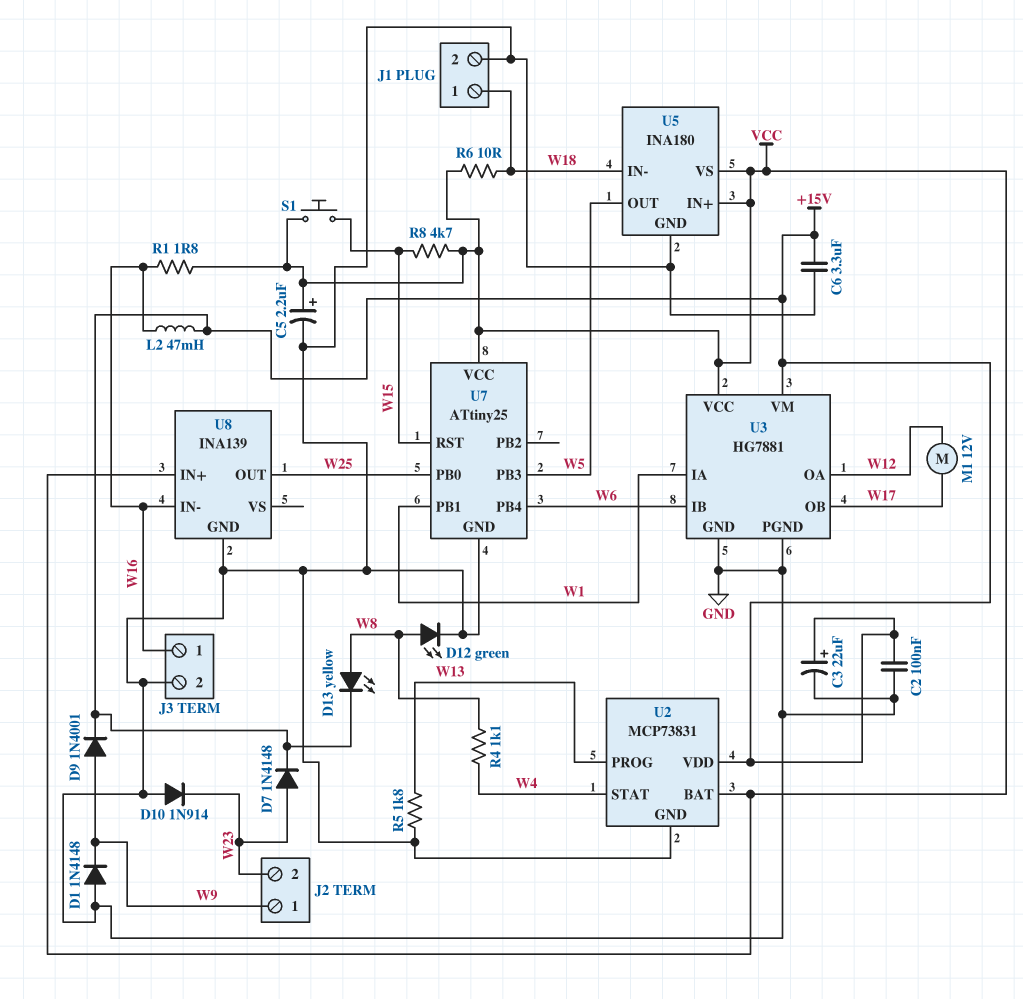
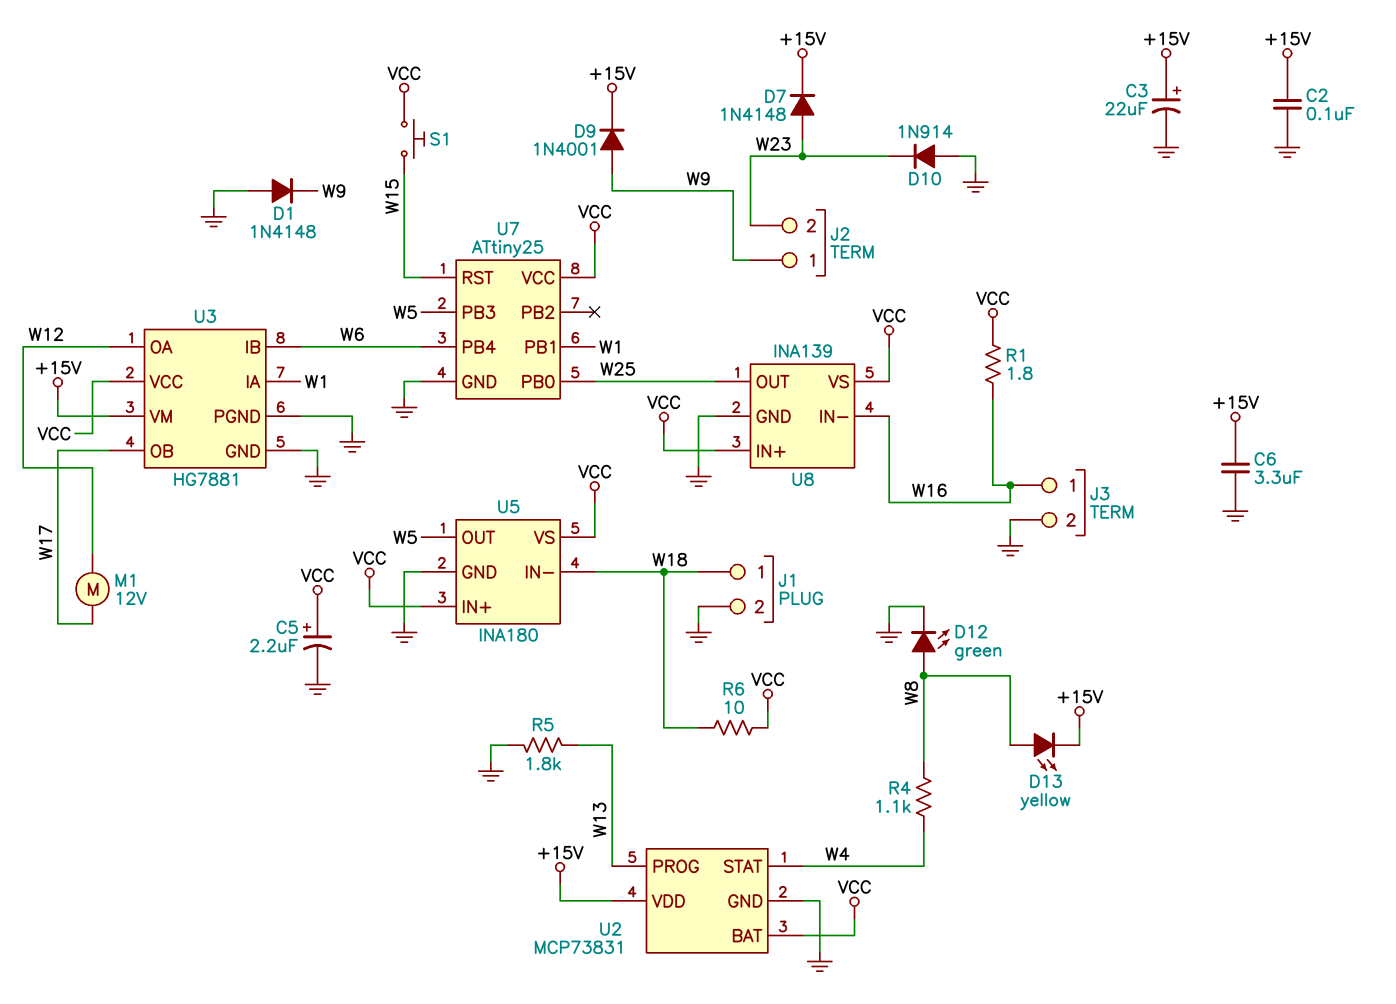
L2: 47mH (+15V, W16) -> none
R8: 4.7k (VCC, W15) -> none
U8 pin VS: none -> VCC

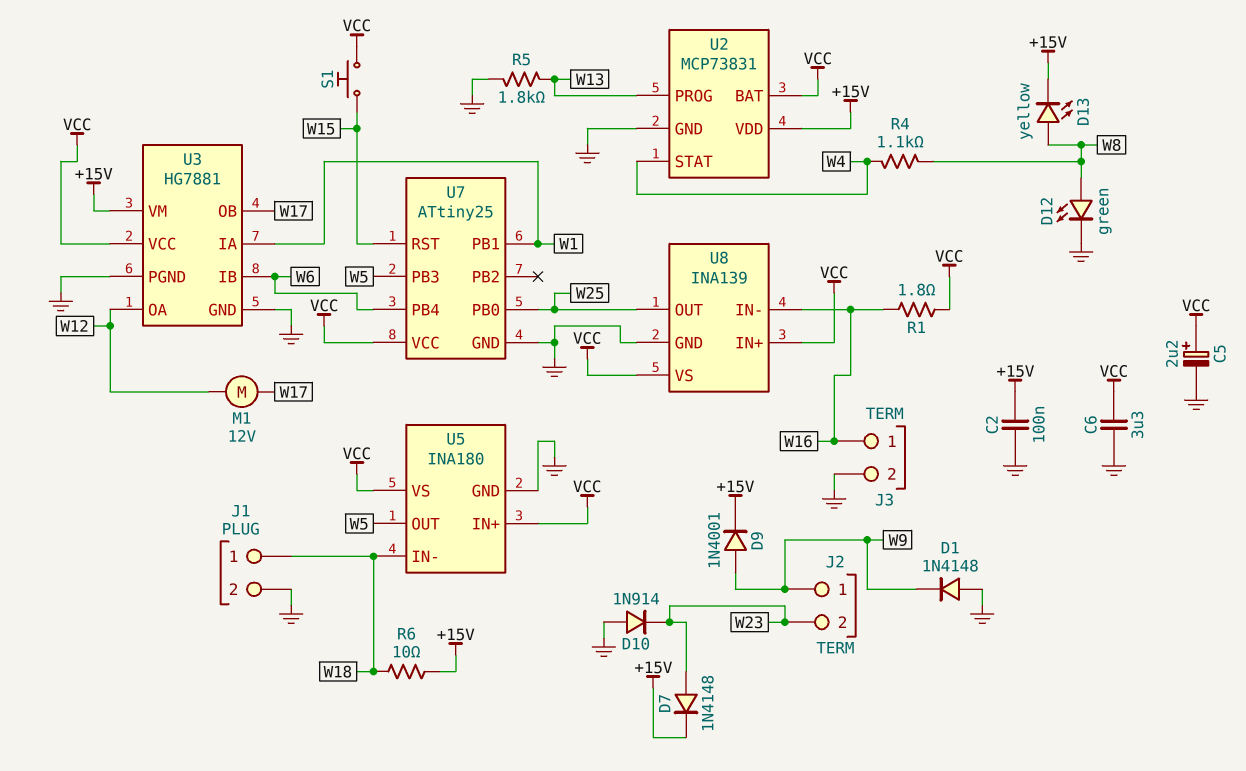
C3: 22uF (plus +15V, minus GND) -> none
C6: 3.3uF (+15V, GND) -> 3.3uF (GND, VCC)
R6: 10 (VCC, W18) -> 10 (+15V, W18)

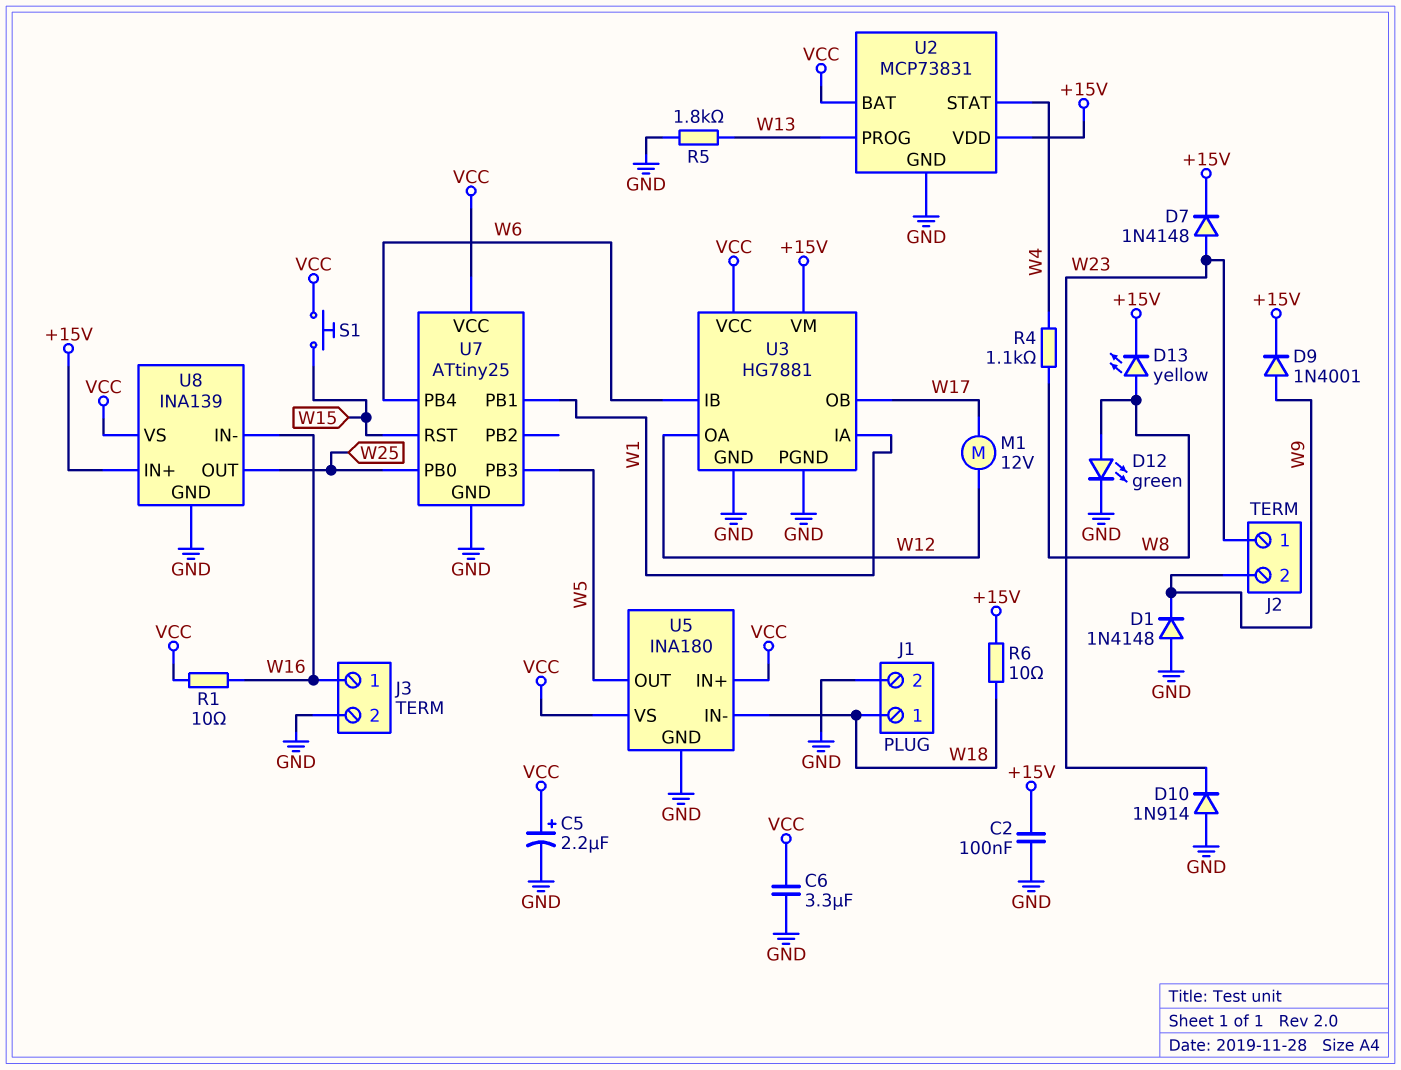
J2 pin 1: W9 -> W23
J2 pin 2: W23 -> W9
R1: 1.8 (VCC, W16) -> 10 (VCC, W16)
U8 pin IN+: VCC -> +15V

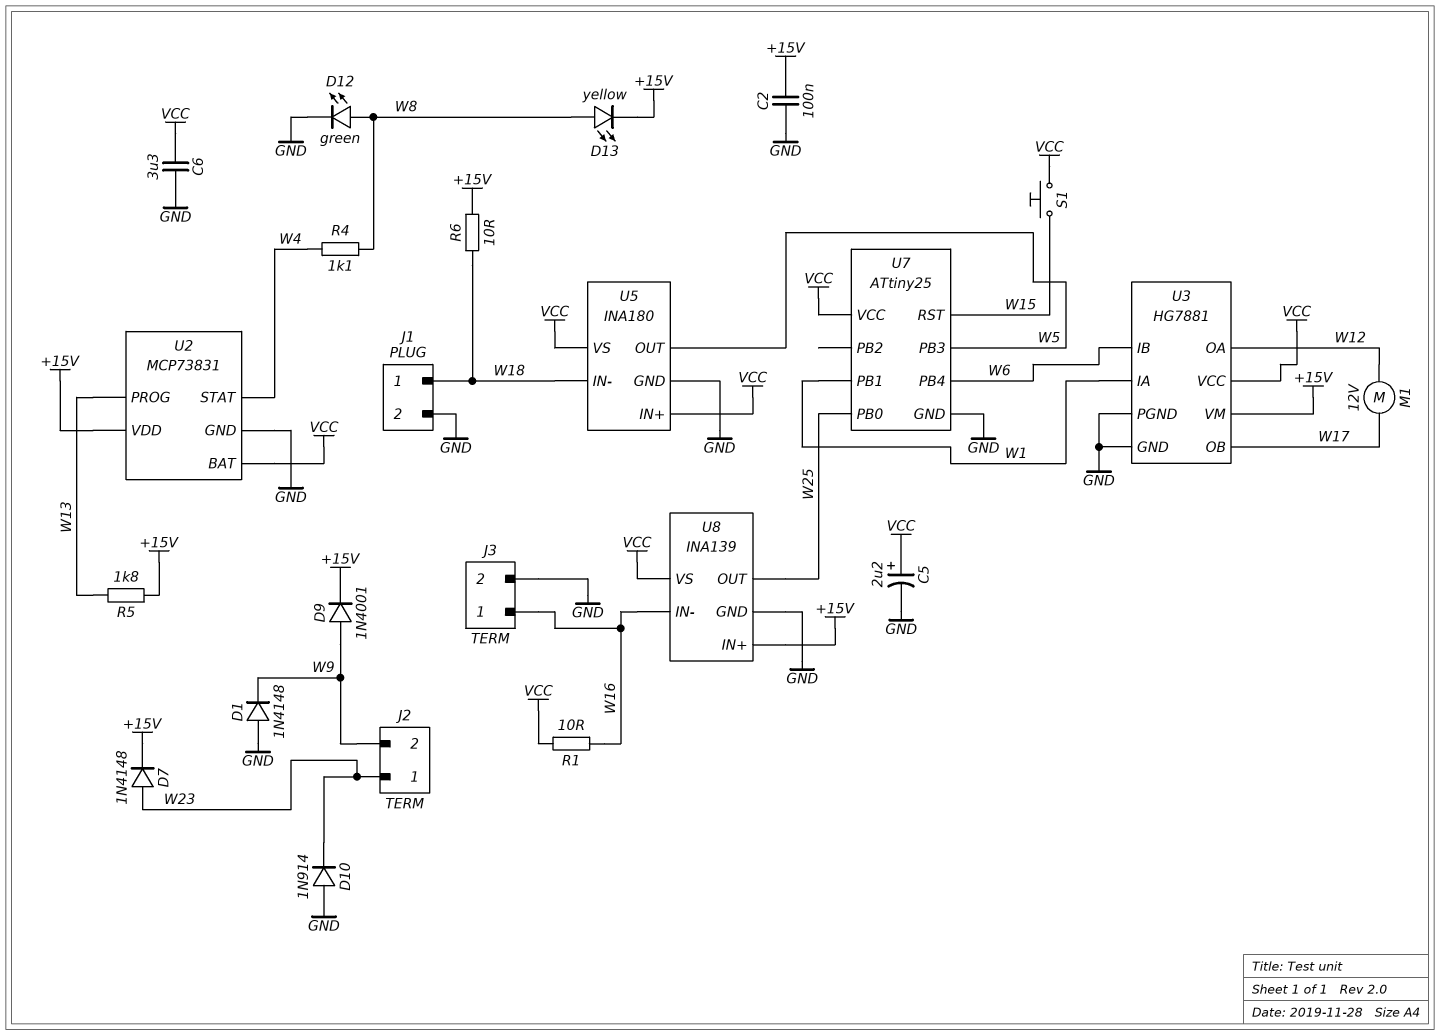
R5: 1.8k (GND, W13) -> 1.8k (+15V, W13)

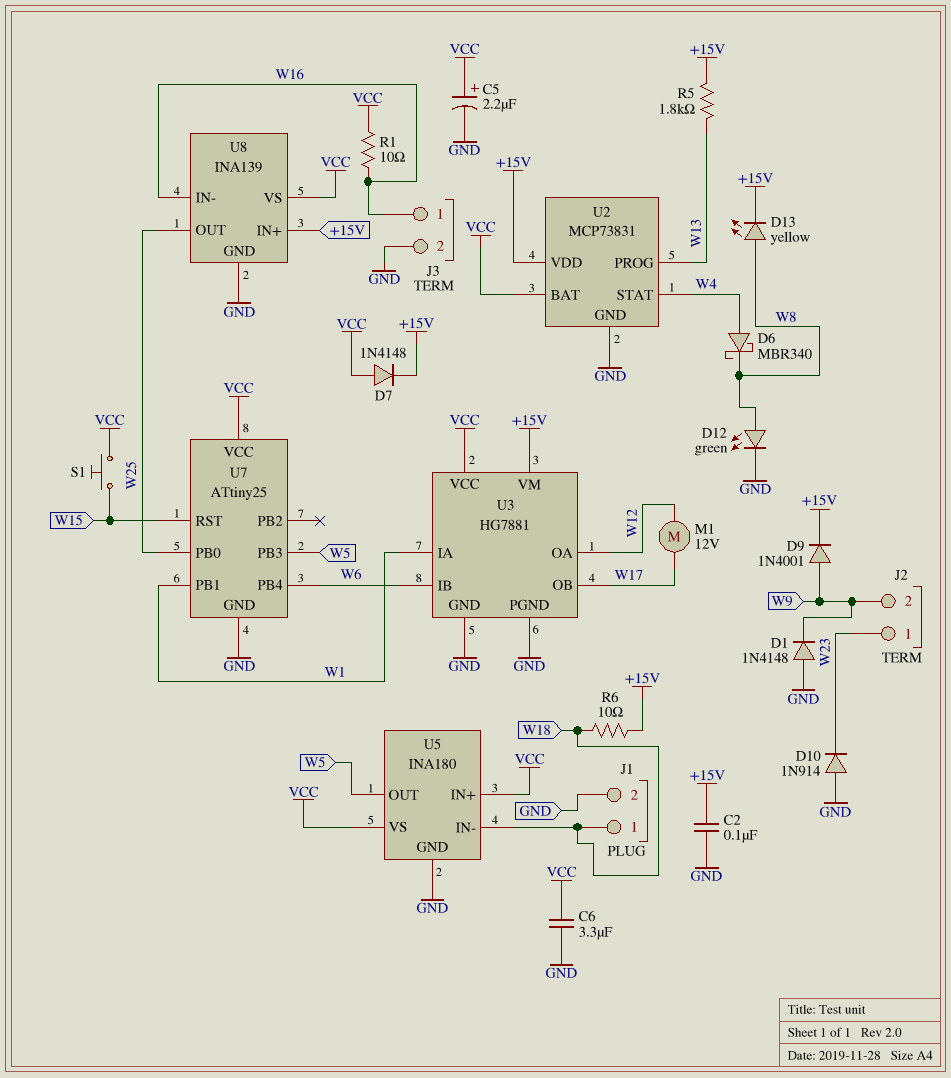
D6: none -> schottky MBR340 (A W4, K W8)
D7: diode 1N4148 (A W23, K +15V) -> diode 1N4148 (A VCC, K +15V)
R4: 1.1k (W4, W8) -> none

